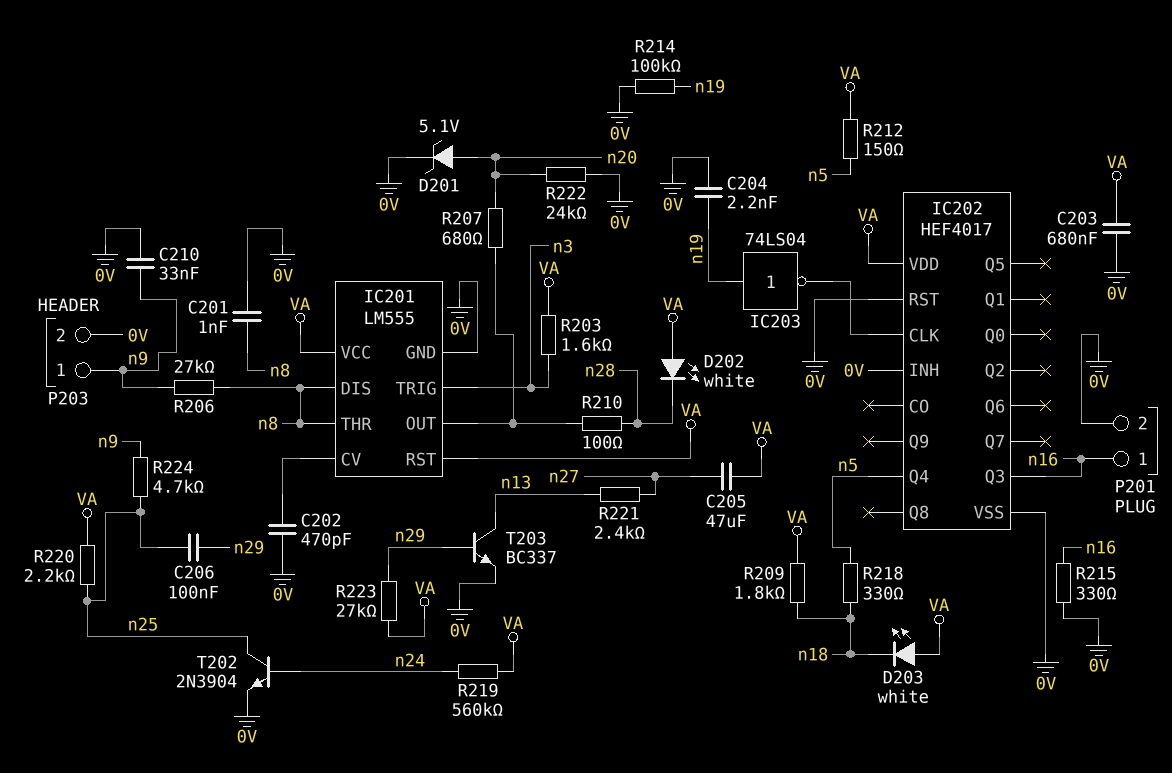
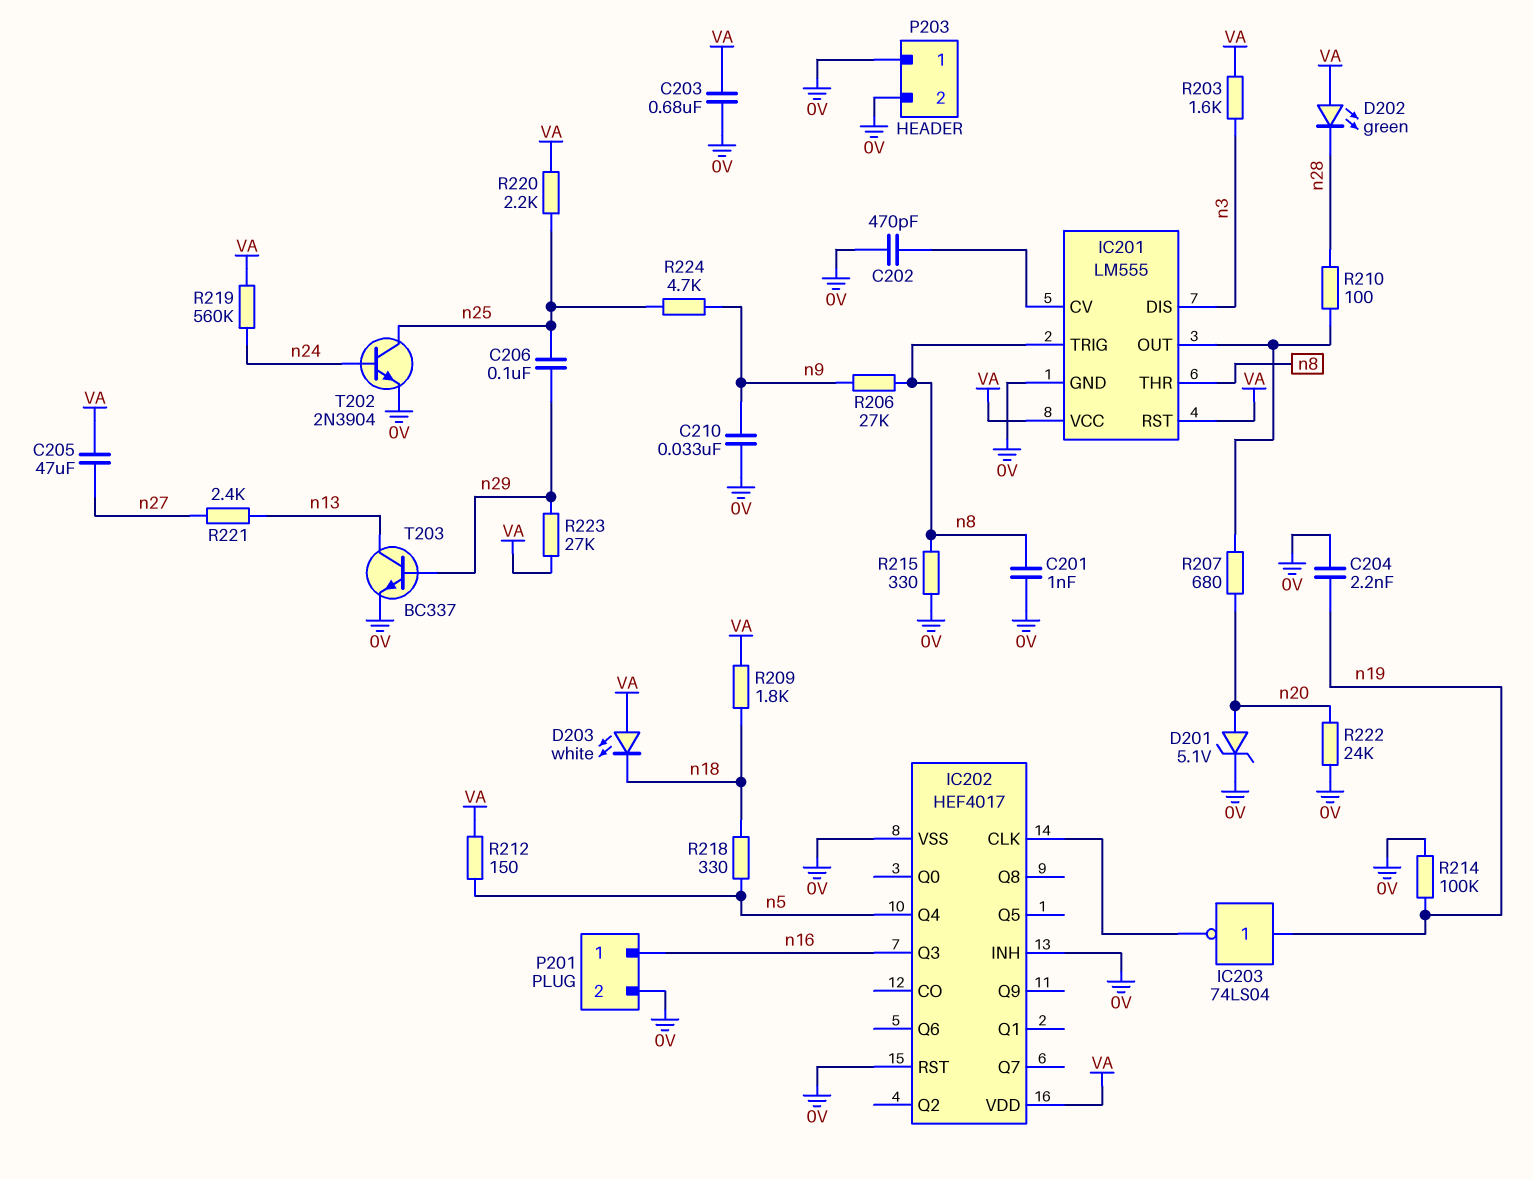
D202: LED white (A VA, K n28) -> LED green (A VA, K n28)
IC201 pin DIS: n8 -> n3
IC201 pin TRIG: n3 -> n8
P203 pin 1: n9 -> 0V
R215: 330 (0V, n16) -> 330 (0V, n8)

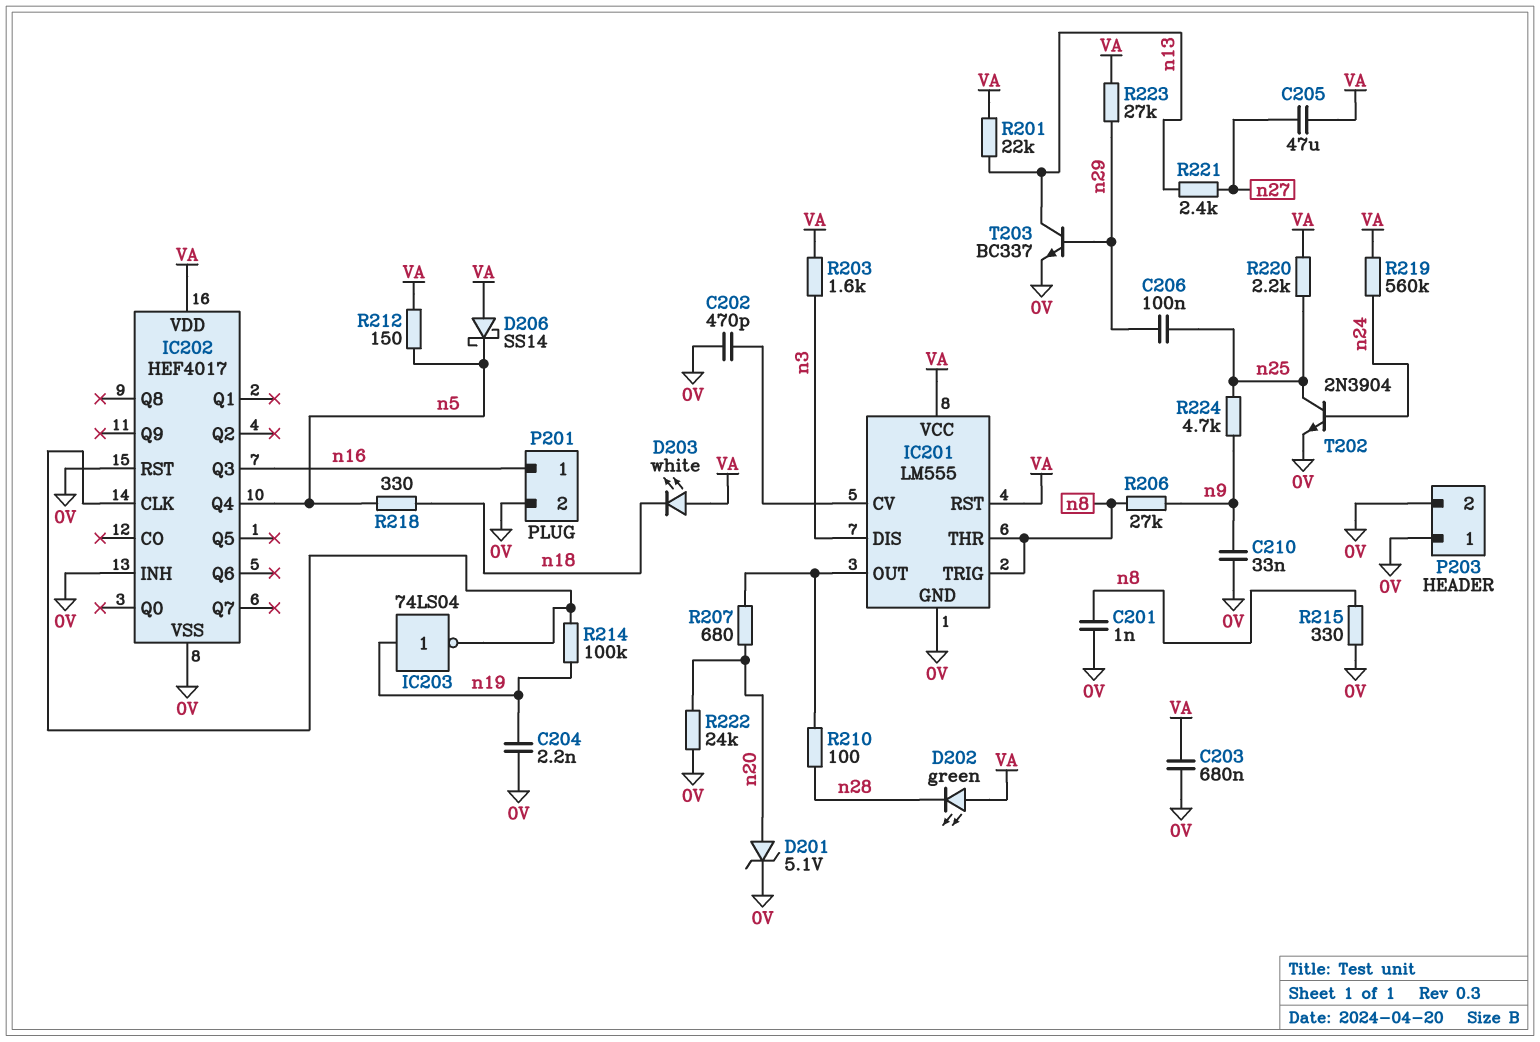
D206: none -> schottky SS14 (A VA, K n5)
R201: none -> 22k (VA, n13)
R209: 1.8k (VA, n18) -> none
R214: 100k (0V, n19) -> 100k (IC202/CLK, n19)

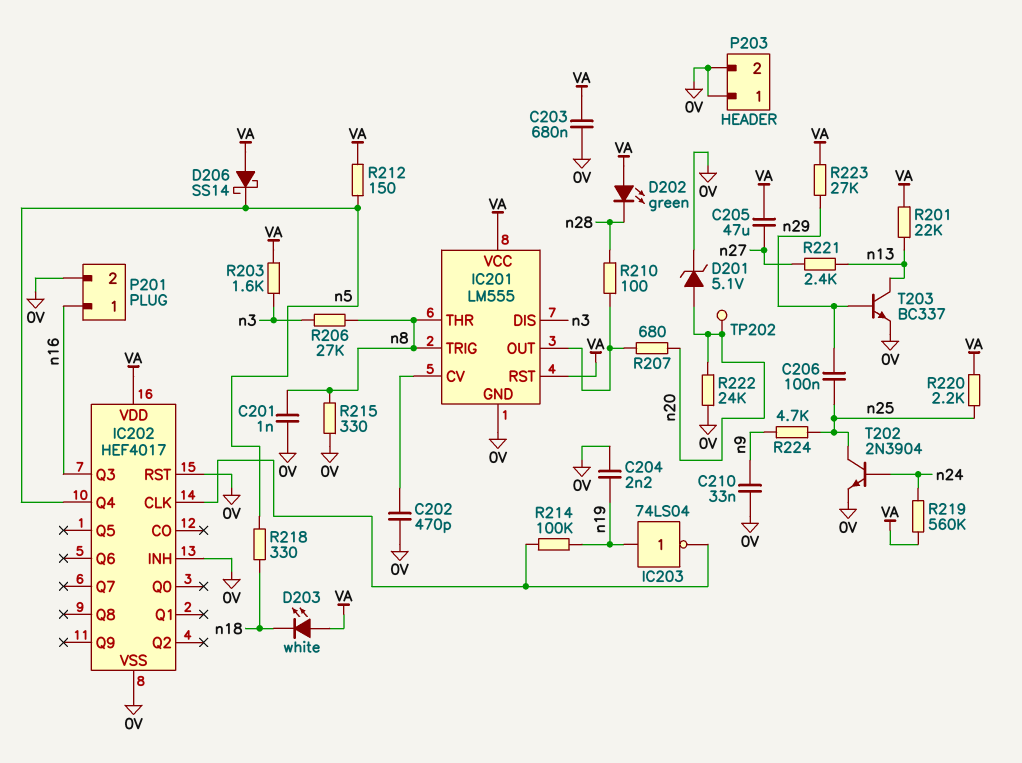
R206: 27k (n8, n9) -> 27k (n3, n8)
TP202: none -> test point (n20)

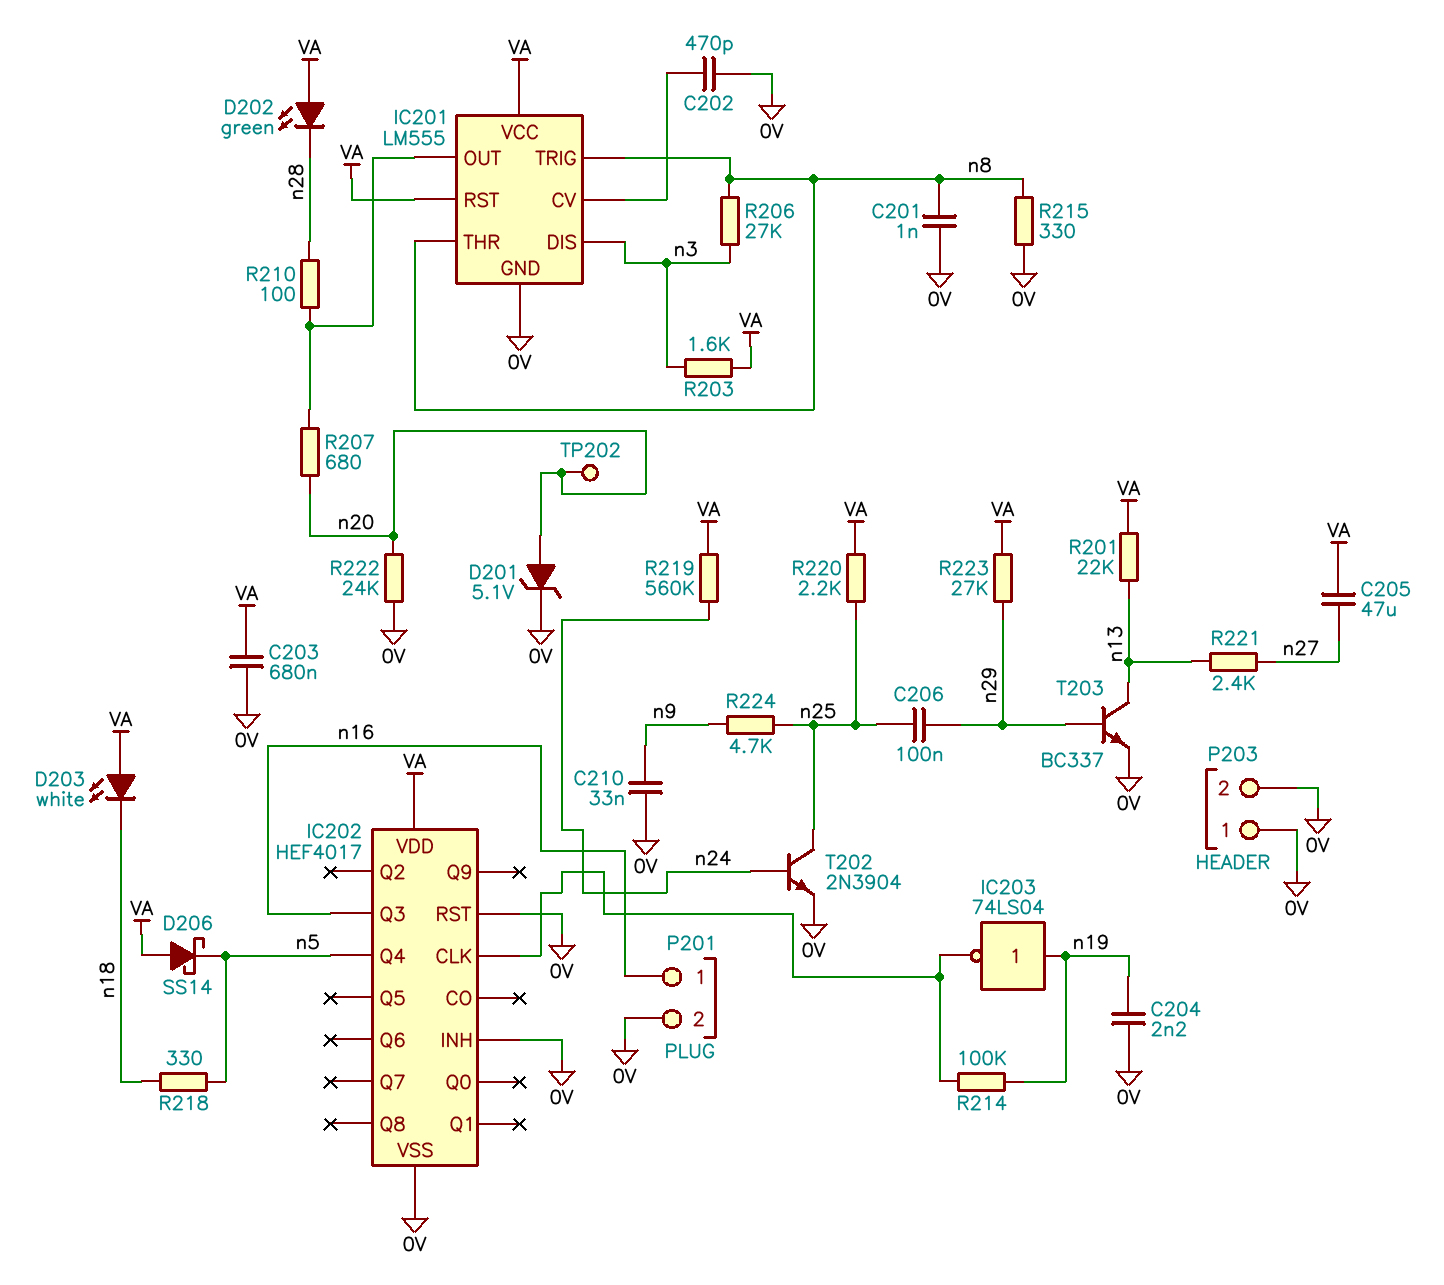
R212: 150 (VA, n5) -> none

